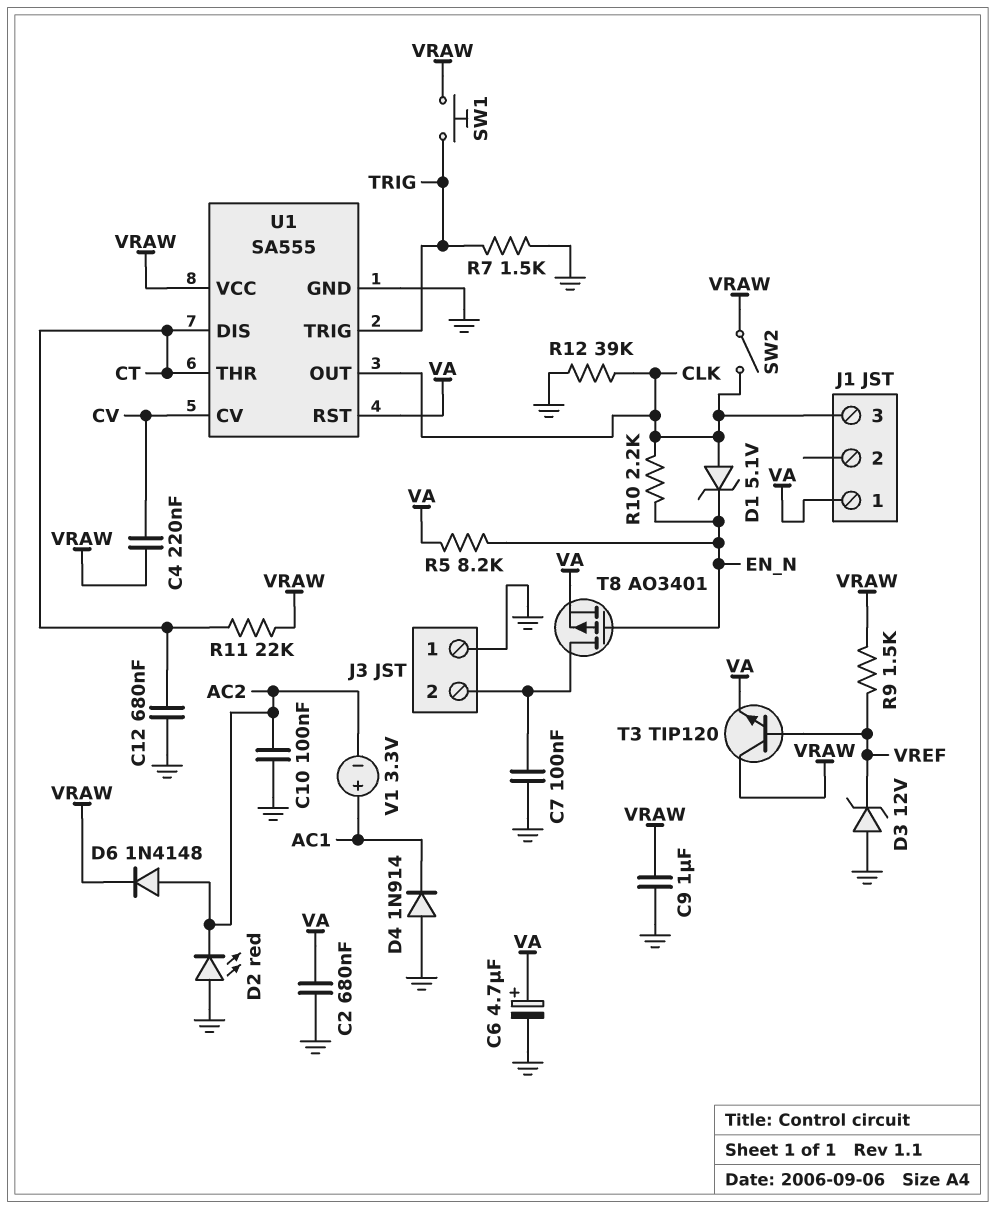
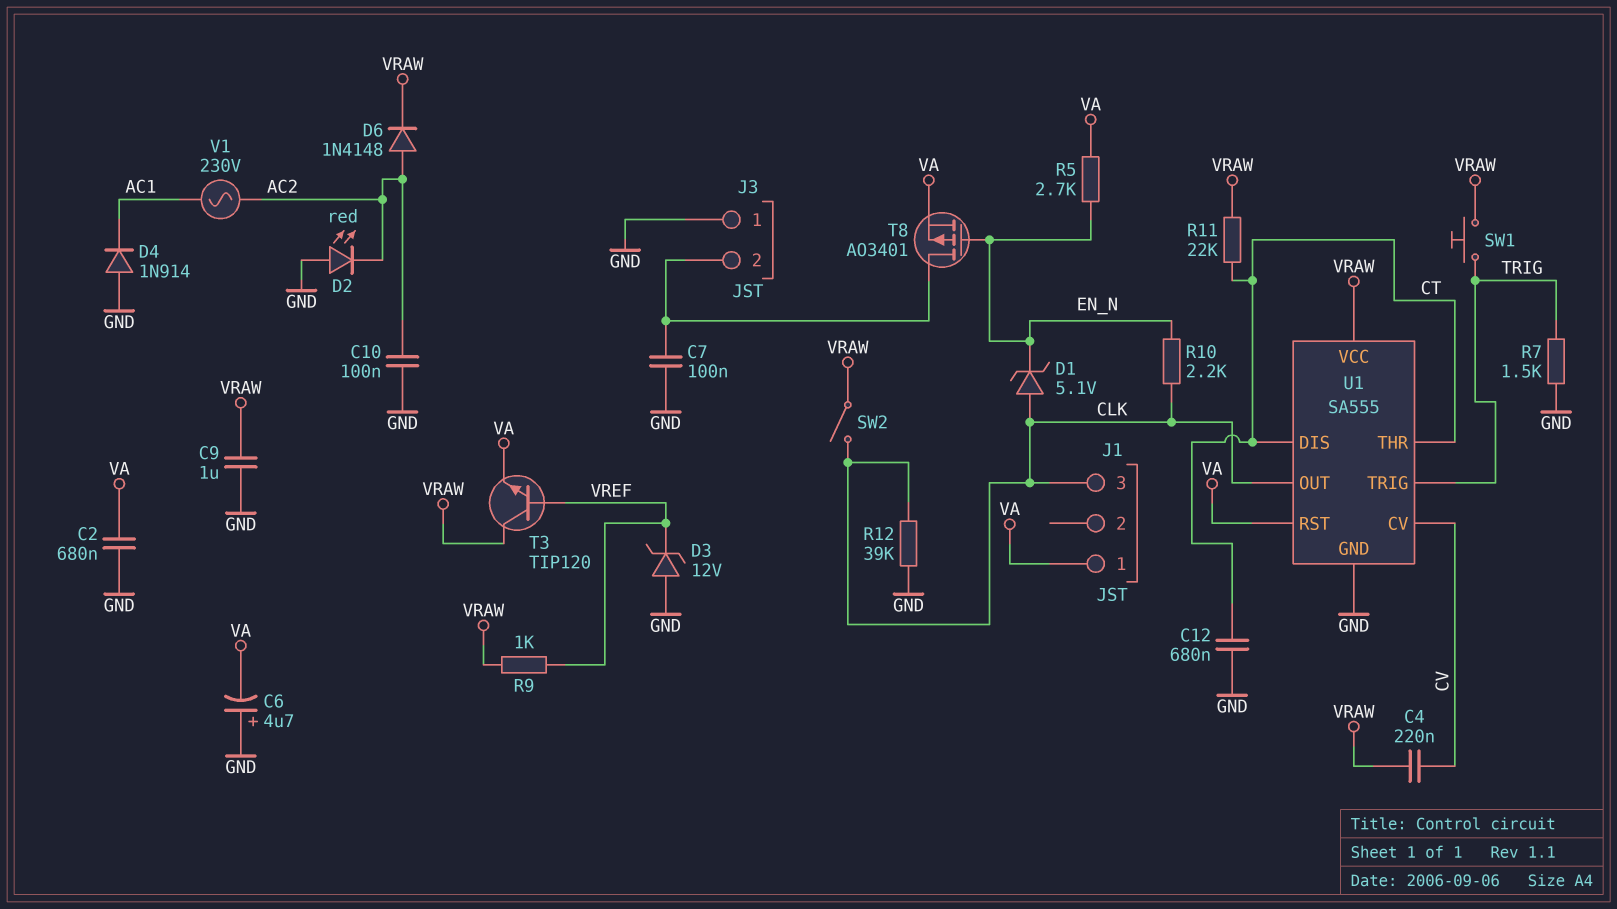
C6: 4.7uF (plus VA, minus GND) -> 4.7uF (plus GND, minus VA)
R5: 8.2k (EN_N, VA) -> 2.7k (EN_N, VA)
R9: 1.5k (VRAW, VREF) -> 1k (VRAW, VREF)
V1: 3.3V (plus AC1, minus AC2) -> AC 230V (AC1, AC2)

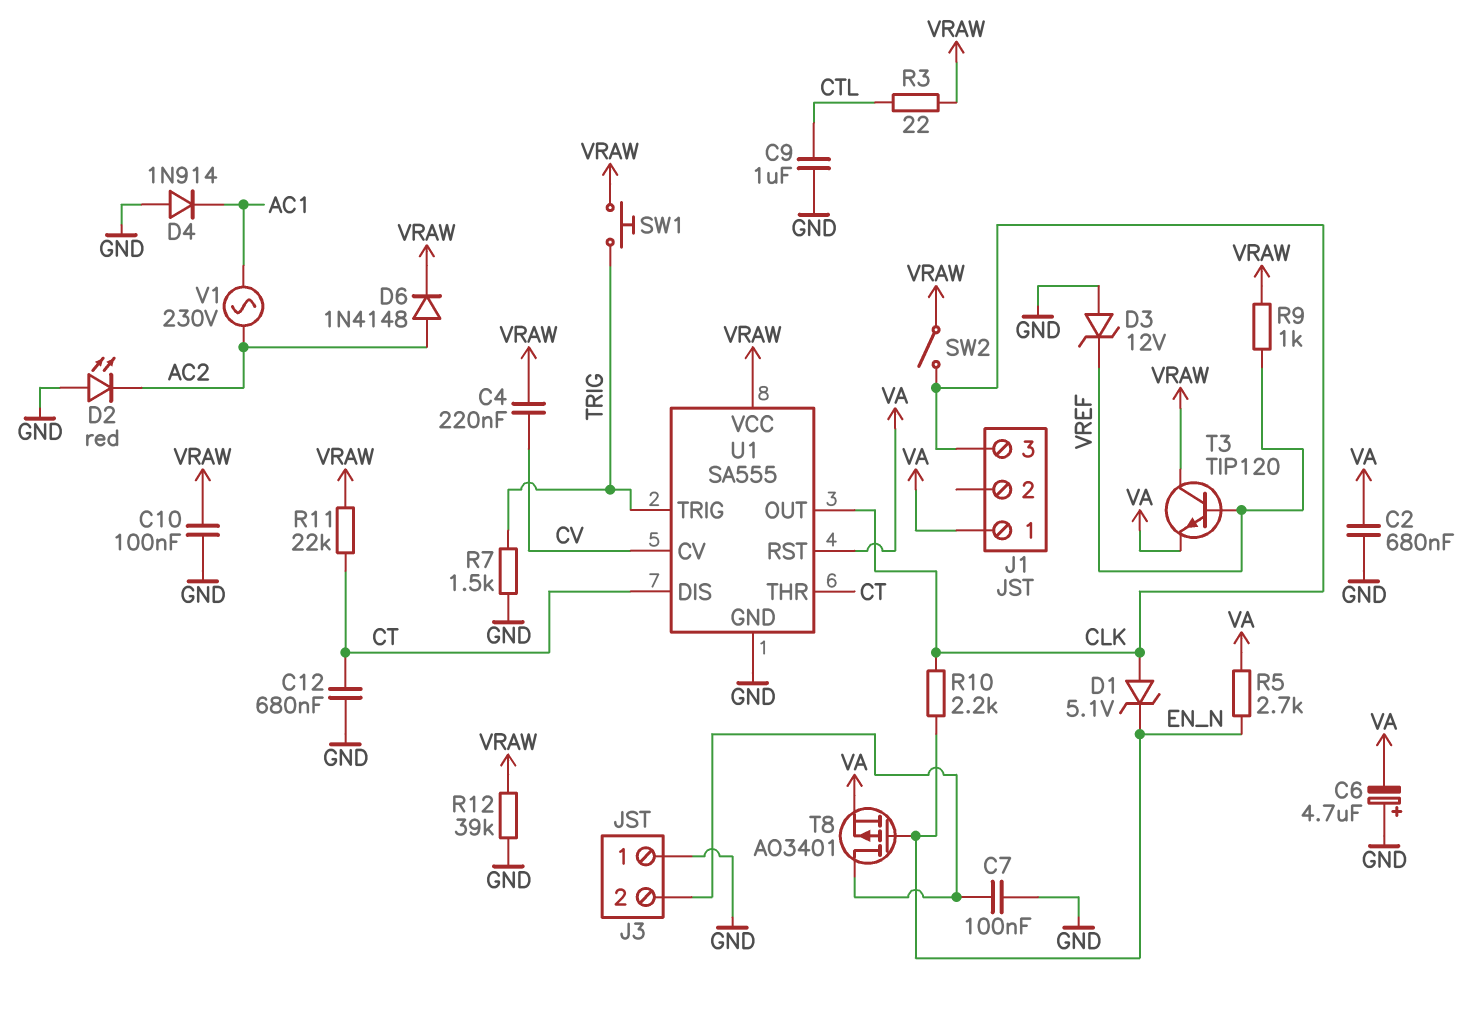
C9: 1uF (GND, VRAW) -> 1uF (CTL, GND)
C10: 100nF (AC2, GND) -> 100nF (GND, VRAW)
R3: none -> 22 (CTL, VRAW)
R12: 39k (CLK, GND) -> 39k (GND, VRAW)

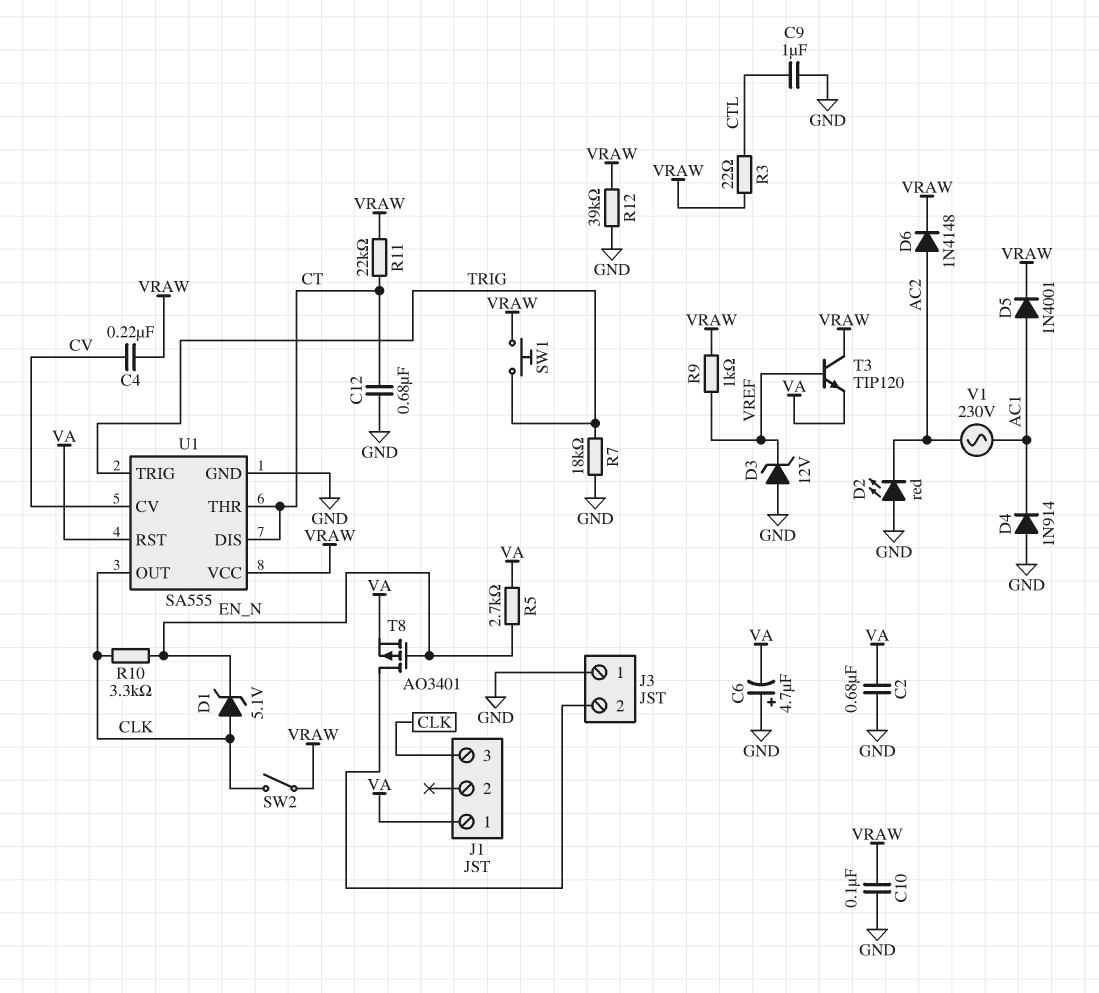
C7: 100nF (GND, J3/2) -> none
D5: none -> diode 1N4001 (A AC1, K VRAW)
R7: 1.5k (GND, TRIG) -> 18k (GND, TRIG)
R10: 2.2k (CLK, EN_N) -> 3.3k (CLK, EN_N)

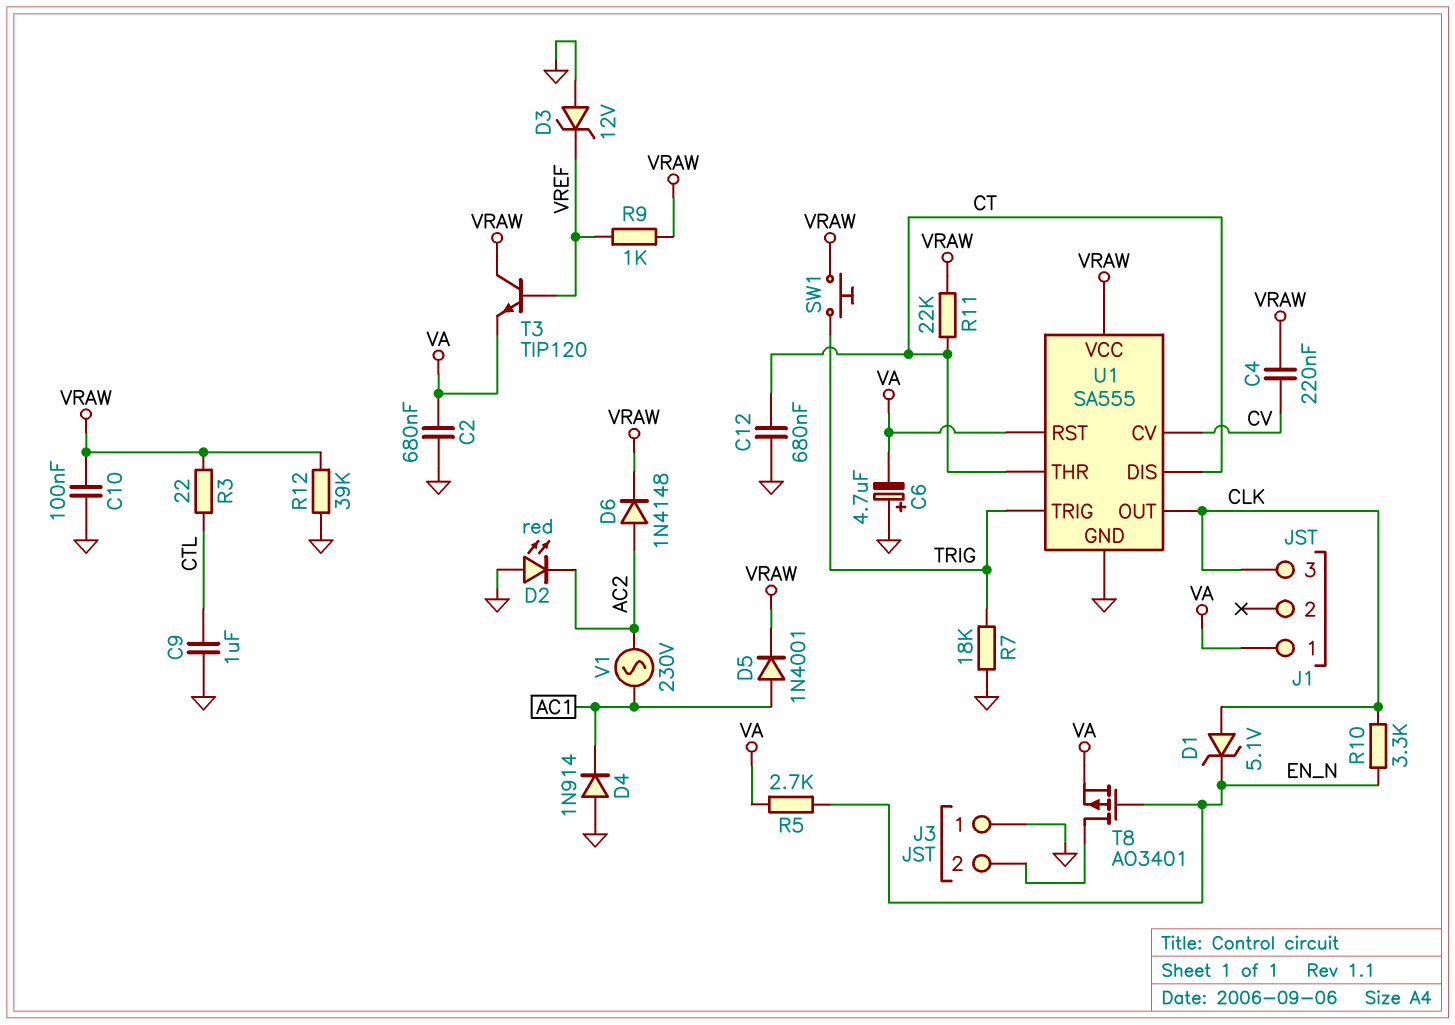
SW2: switch (CLK, VRAW) -> none

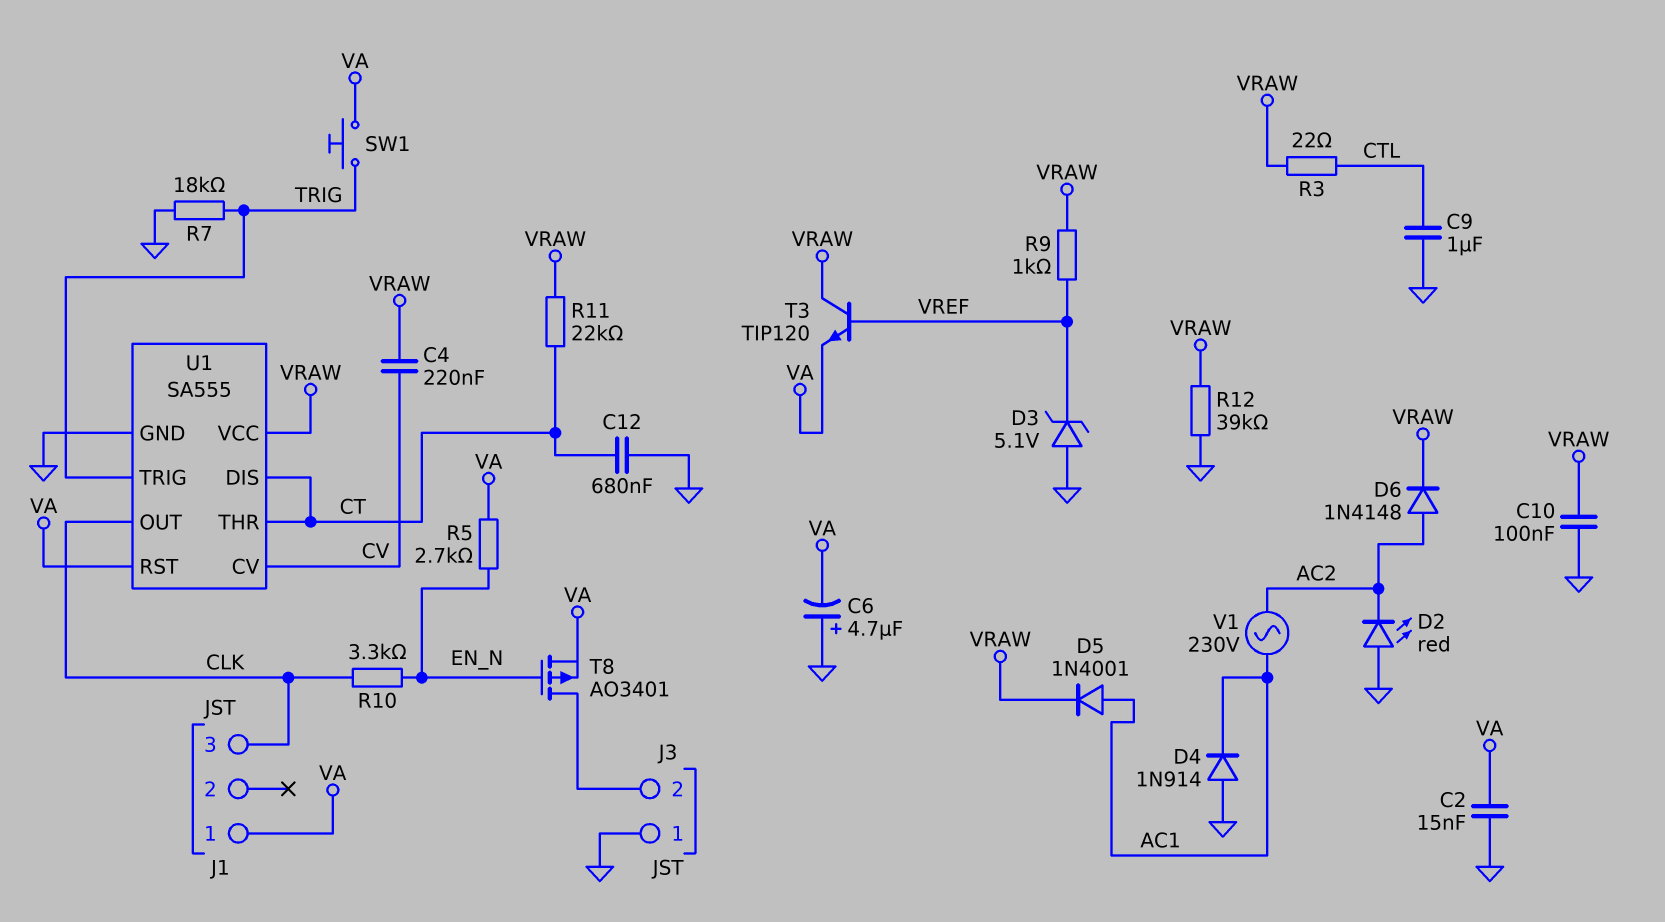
C2: 680nF (GND, VA) -> 15nF (GND, VA)
D1: zener 5.1V (A CLK, K EN_N) -> none
D3: zener 12V (A GND, K VREF) -> zener 5.1V (A GND, K VREF)
SW1: button (TRIG, VRAW) -> button (TRIG, VA)

